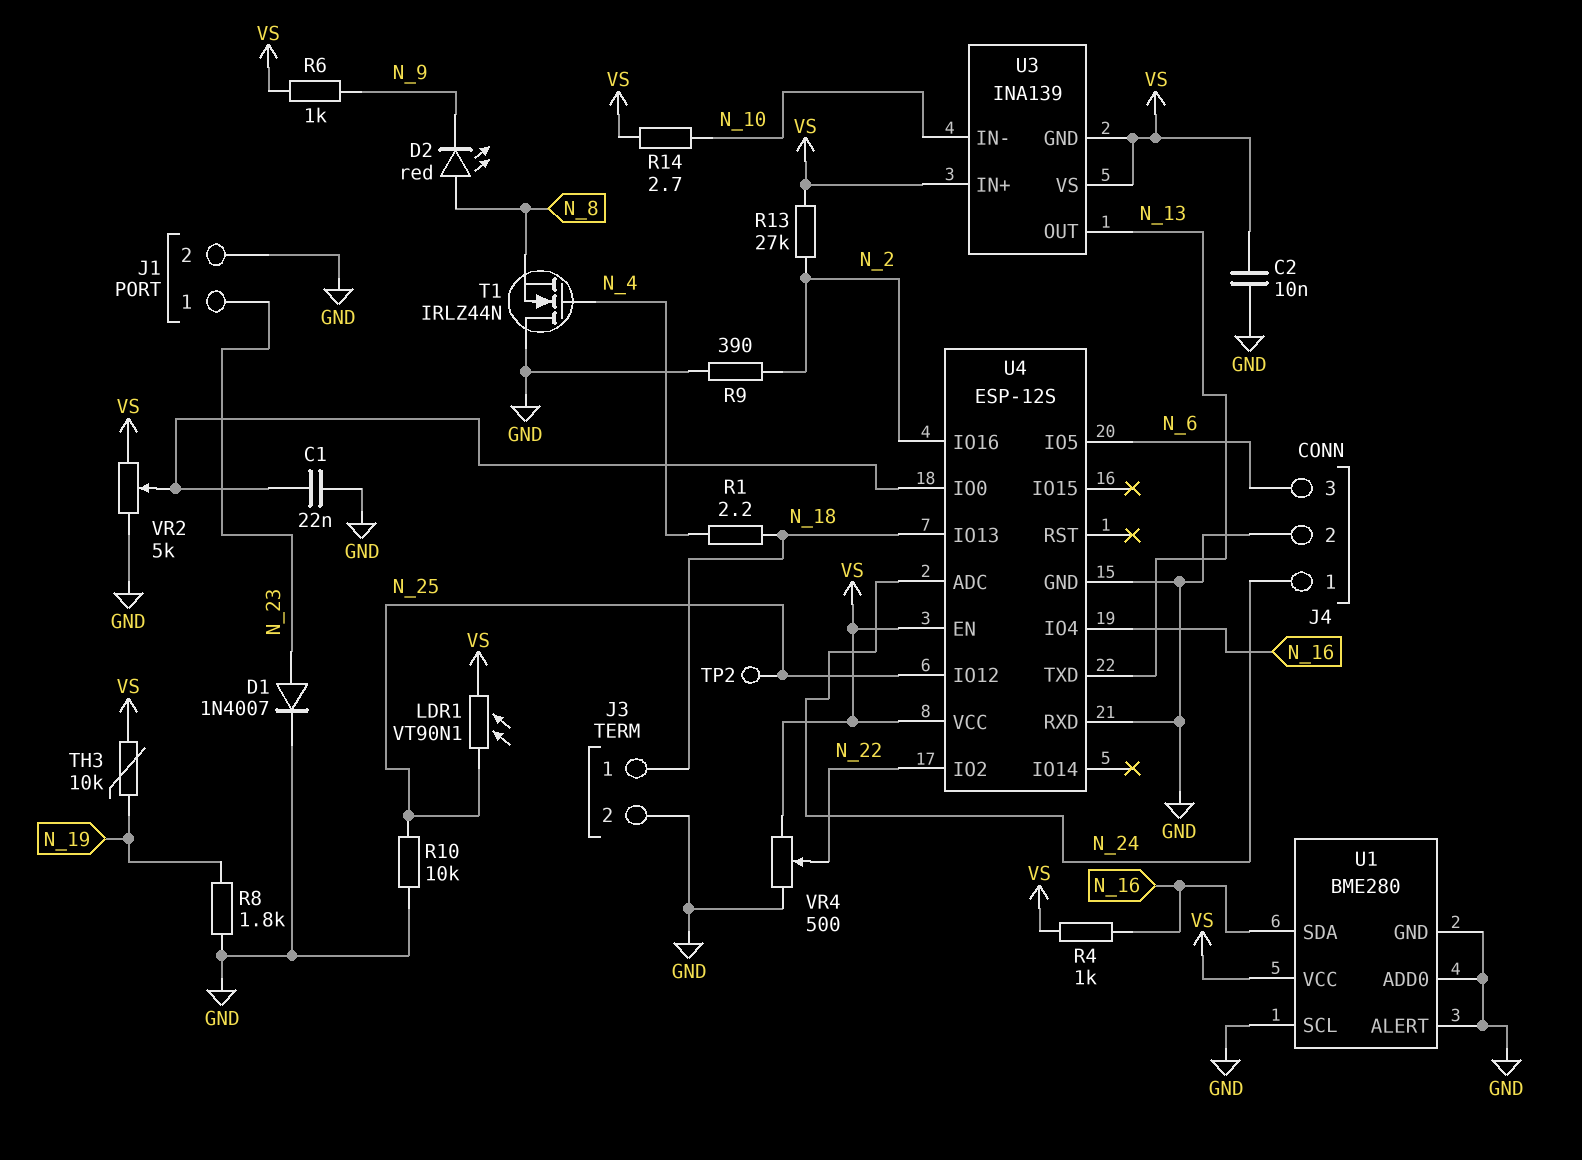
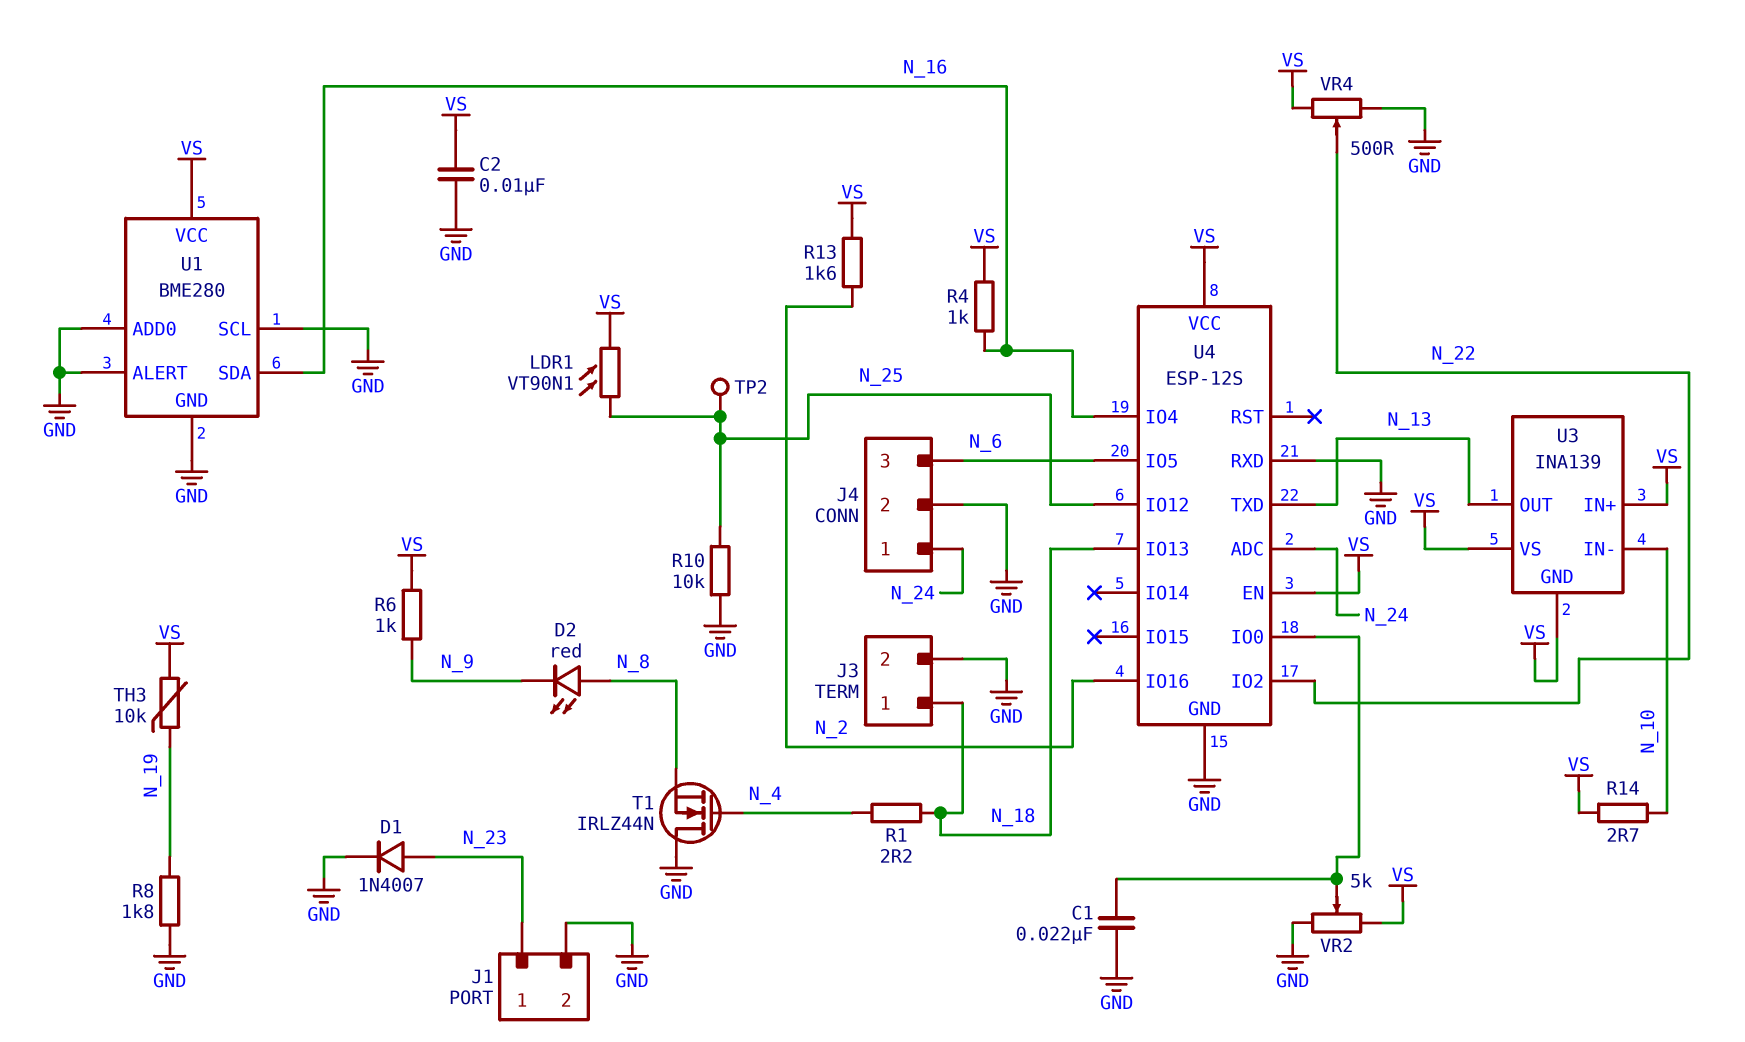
R9: 390 (GND, N_2) -> none
R13: 27k (N_2, VS) -> 1.6k (N_2, VS)

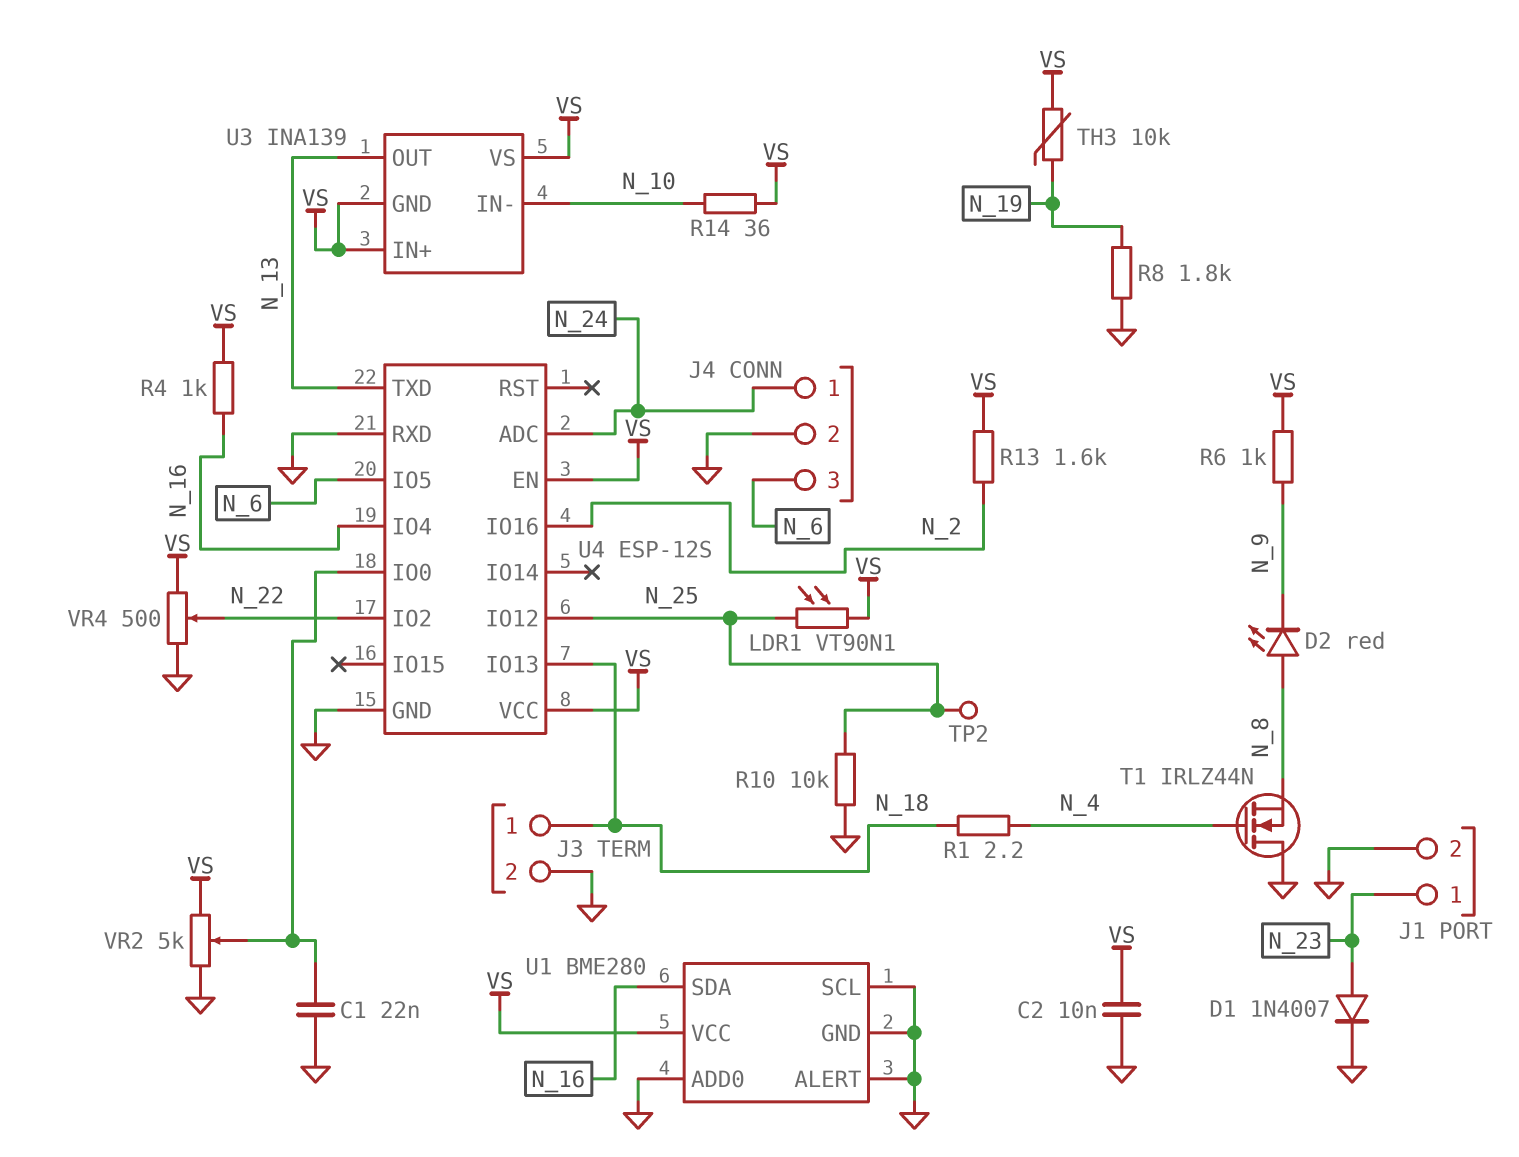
R14: 2.7 (N_10, VS) -> 36 (N_10, VS)

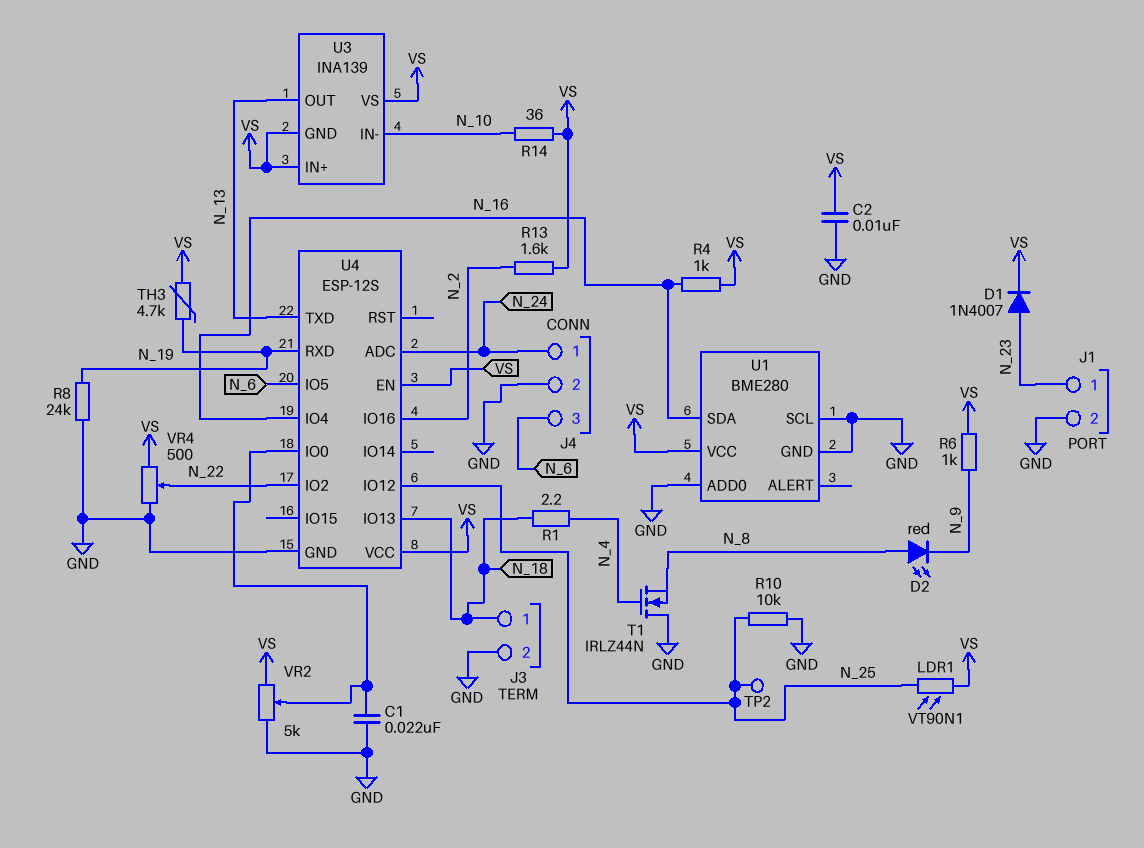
D1: diode 1N4007 (A N_23, K GND) -> diode 1N4007 (A N_23, K VS)
R8: 1.8k (GND, N_19) -> 24k (GND, N_19)
TH3: 10k (N_19, VS) -> 4.7k (N_19, VS)
U1 pin ALERT: GND -> none
U4 pin RXD: GND -> N_19

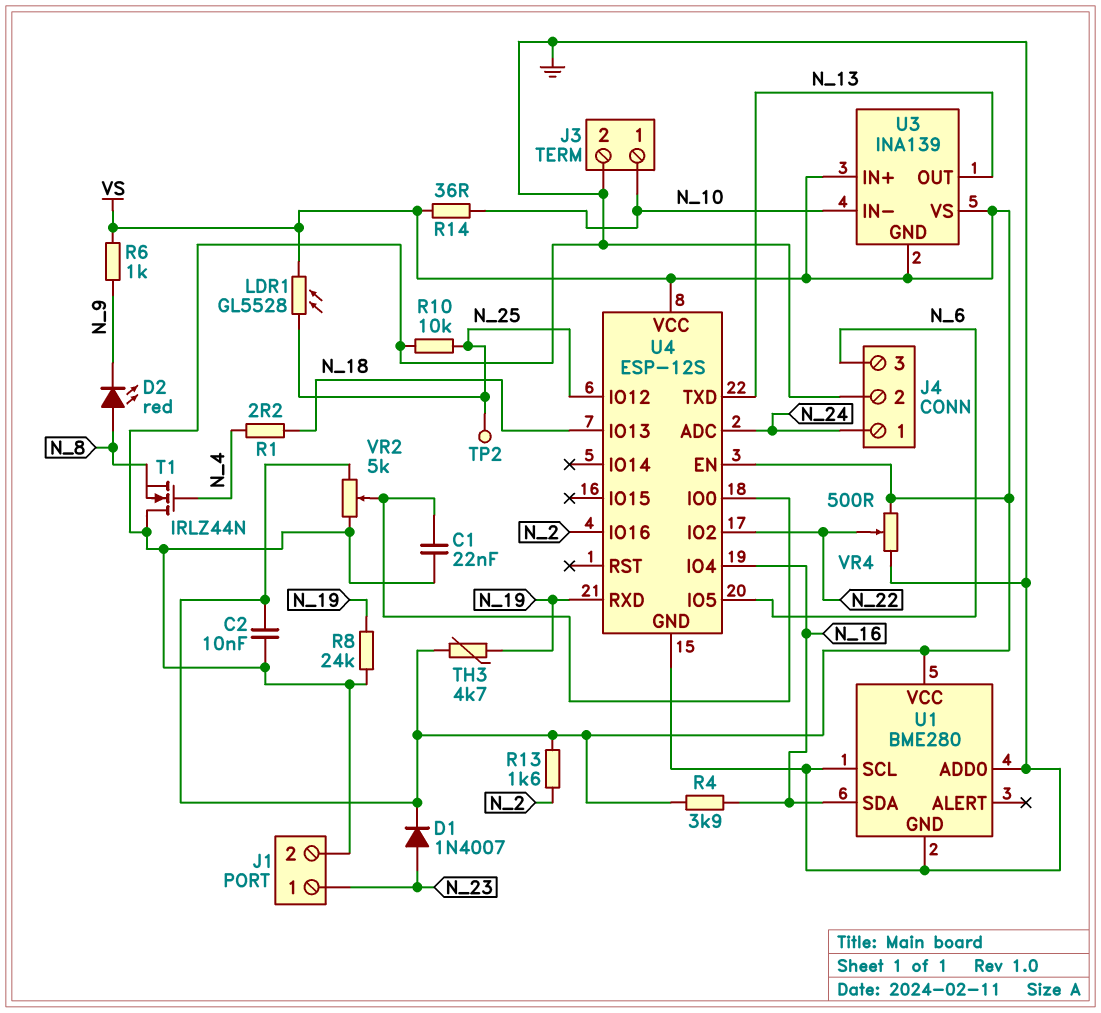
J3 pin 1: N_18 -> N_10
LDR1: VT90N1 (N_25, VS) -> GL5528 (N_25, VS)
R4: 1k (N_16, VS) -> 3.9k (N_16, VS)

